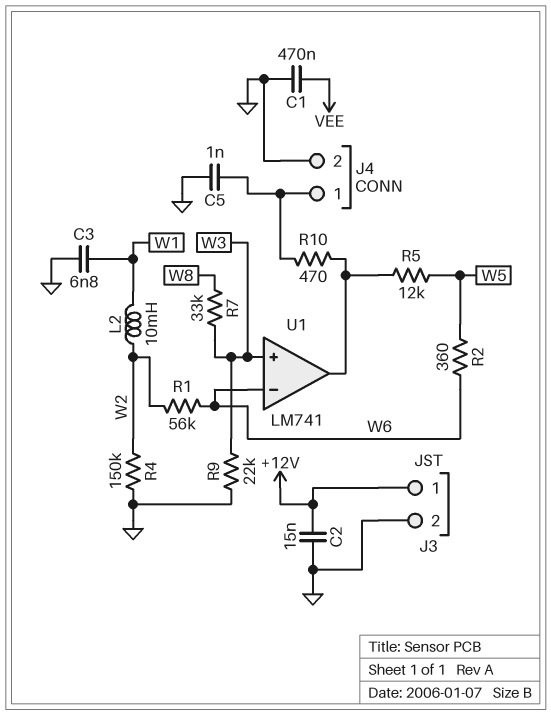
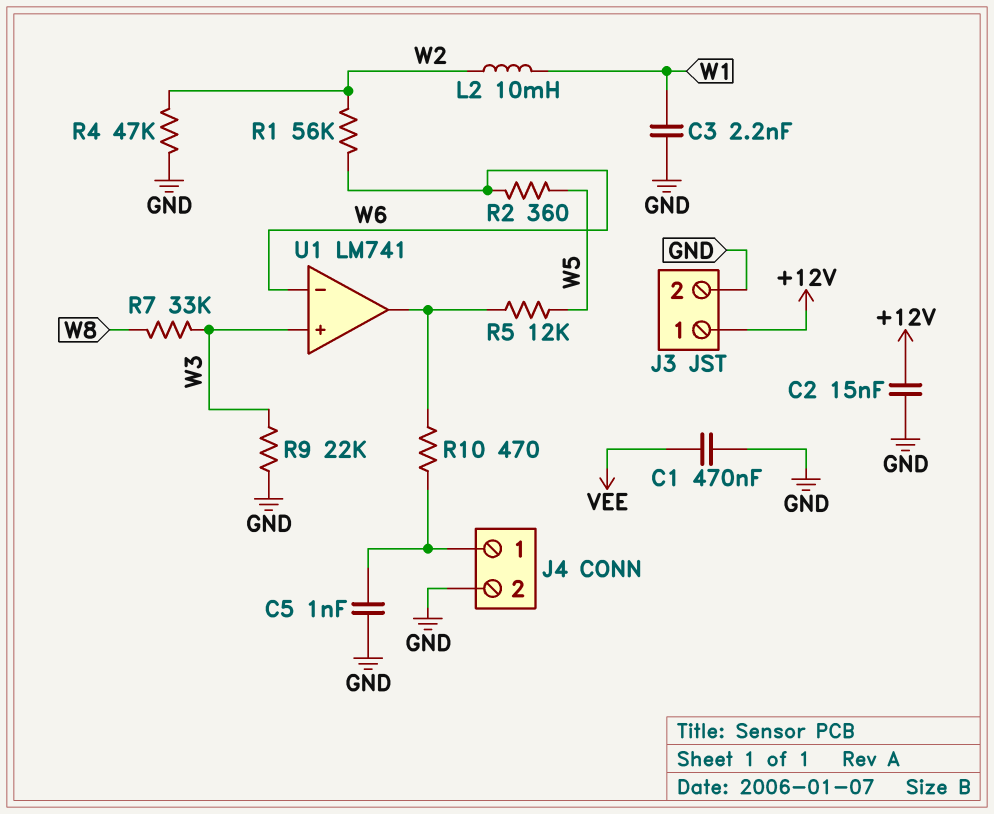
C3: 6.8nF (GND, W1) -> 2.2nF (GND, W1)
R4: 150k (GND, W2) -> 47k (GND, W2)

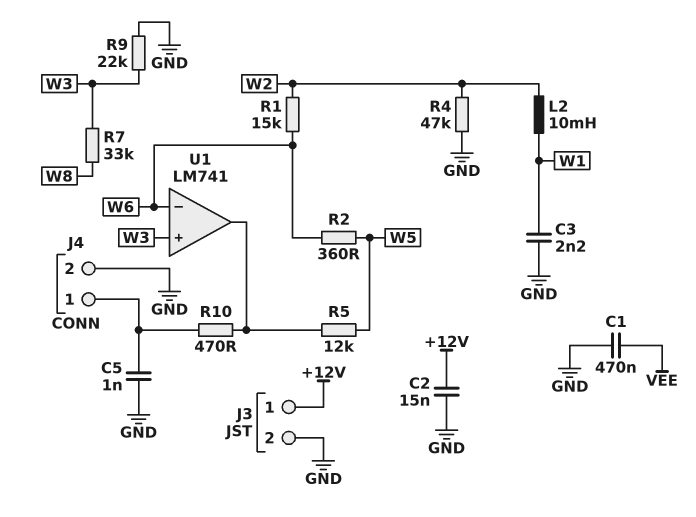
R1: 56k (W2, W6) -> 15k (W2, W6)

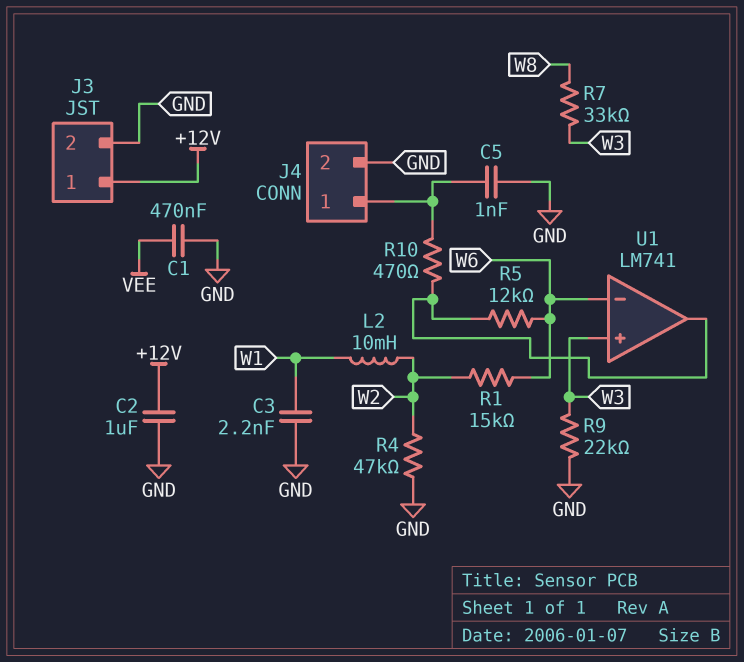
C2: 15nF (+12V, GND) -> 1uF (+12V, GND)
R2: 360 (W5, W6) -> none
R5: 12k (U1/out, W5) -> 12k (U1/out, W6)

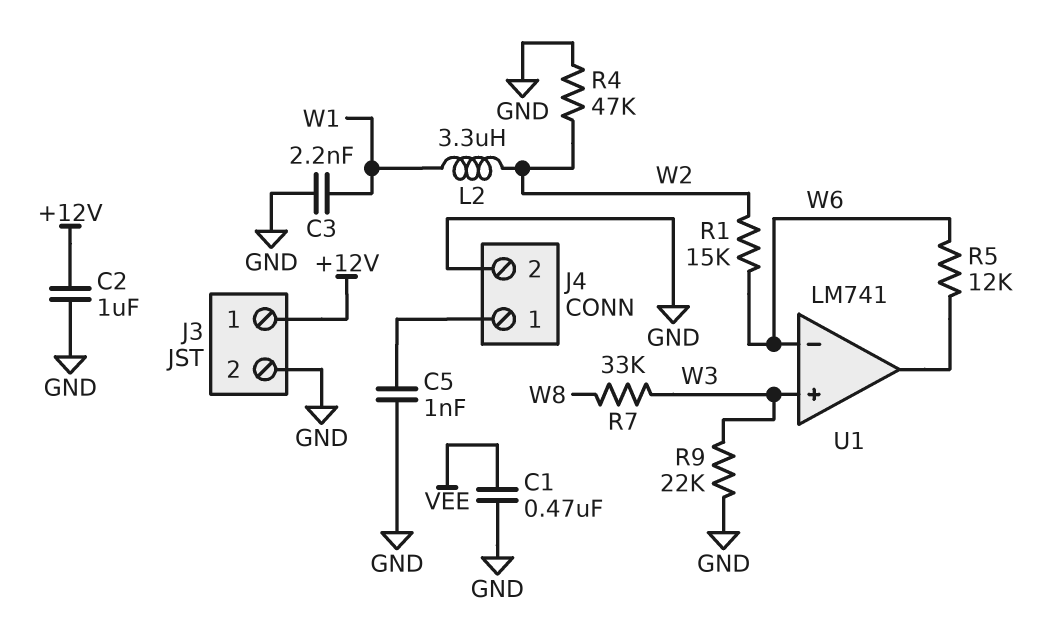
L2: 10mH (W1, W2) -> 3.3uH (W1, W2)
R10: 470 (J4/1, U1/out) -> none

